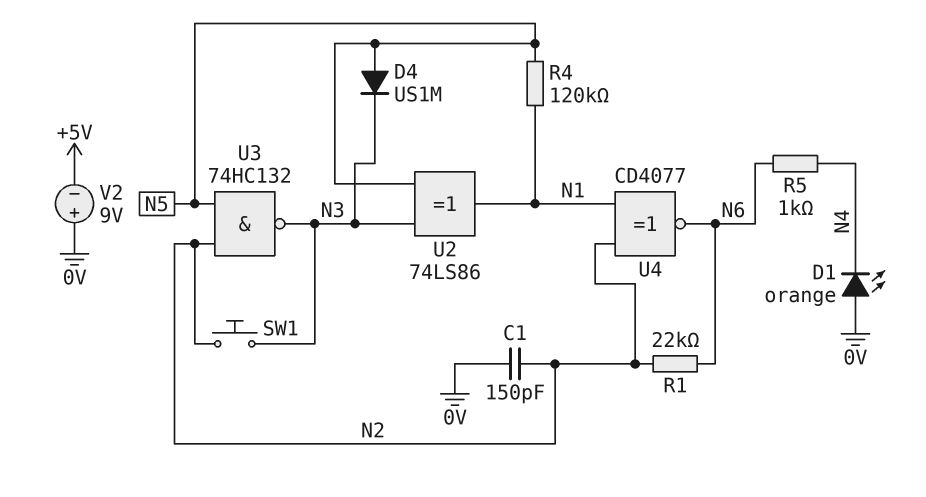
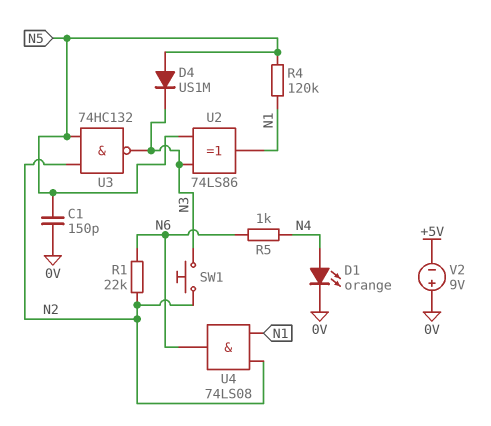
C1: 150pF (0V, N2) -> 150pF (0V, N5)
D1: LED orange (A 0V, K N4) -> LED orange (A N4, K 0V)
U4: XNOR CD4077 (in N1, in N2, out N6) -> AND 74LS08 (in N1, in N2, out N6)

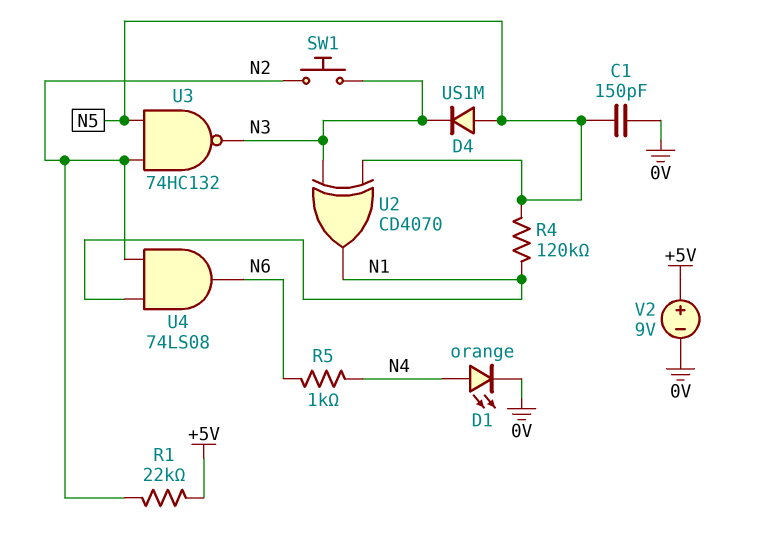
R1: 22k (N2, N6) -> 22k (+5V, N2)
U2: XOR 74LS86 (in N3, in N5, out N1) -> XOR CD4070 (in N3, in N5, out N1)
V2: 9V (plus 0V, minus +5V) -> 9V (plus +5V, minus 0V)

